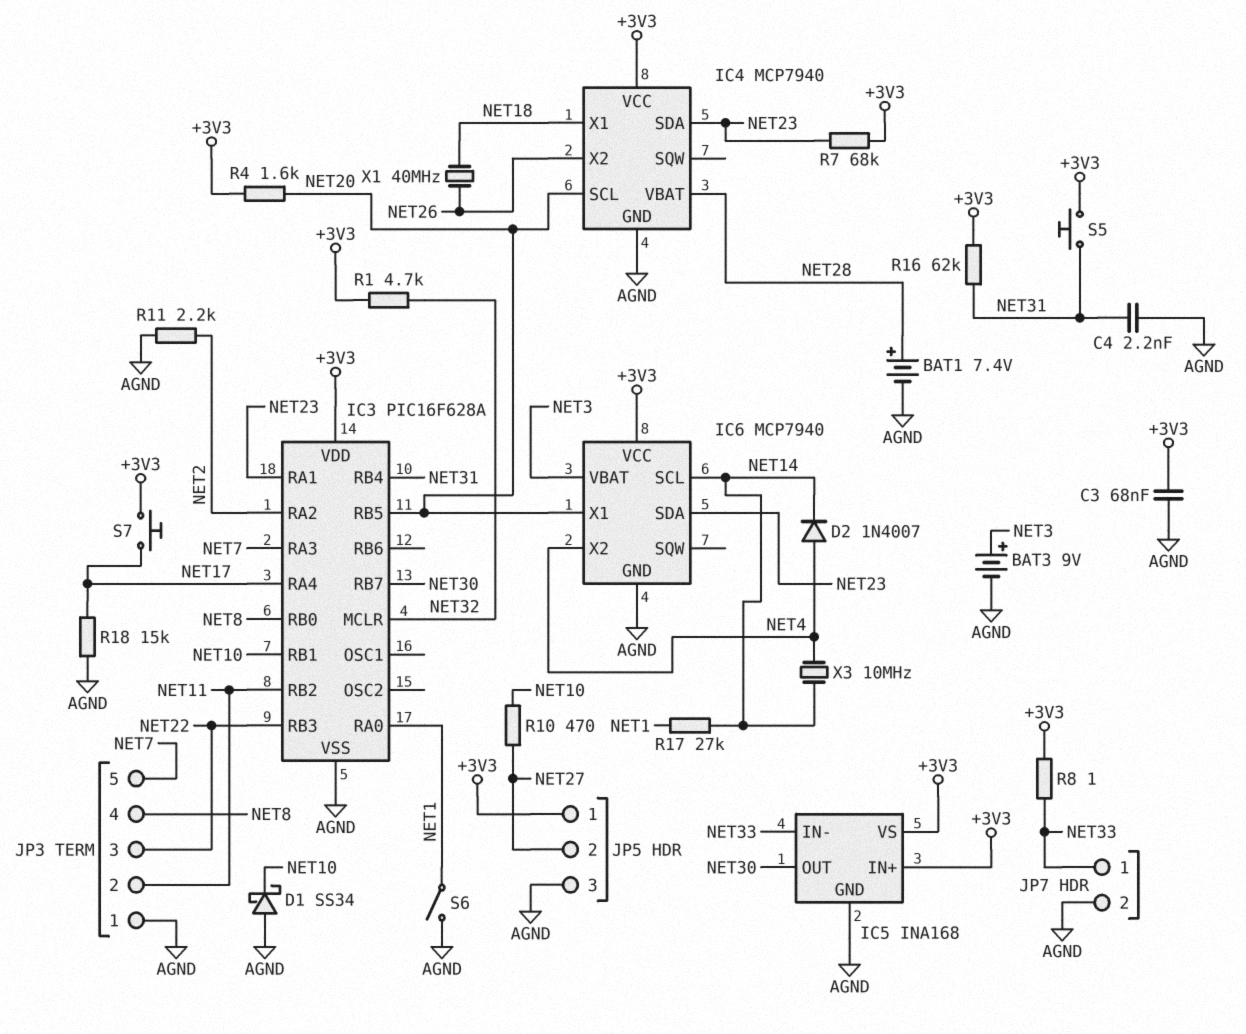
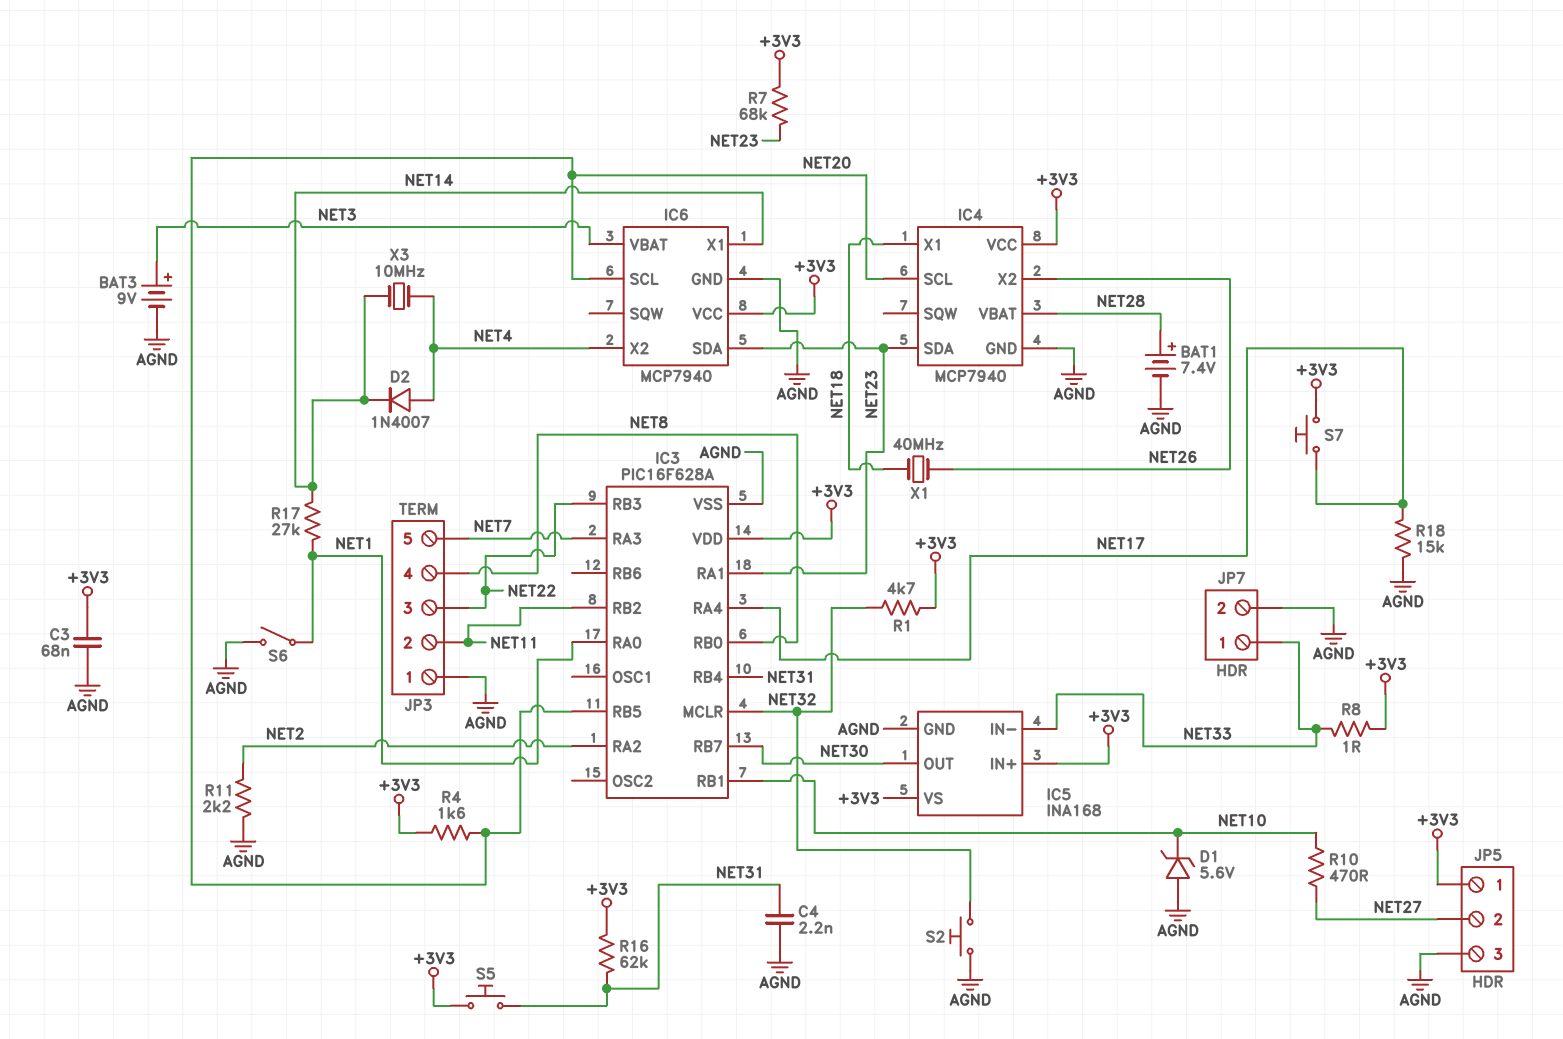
D1: schottky SS34 (A AGND, K NET10) -> zener 5.6V (A AGND, K NET10)
IC6 pin SCL: NET14 -> NET20
IC6 pin X1: NET20 -> NET14
S2: none -> button (AGND, NET32)

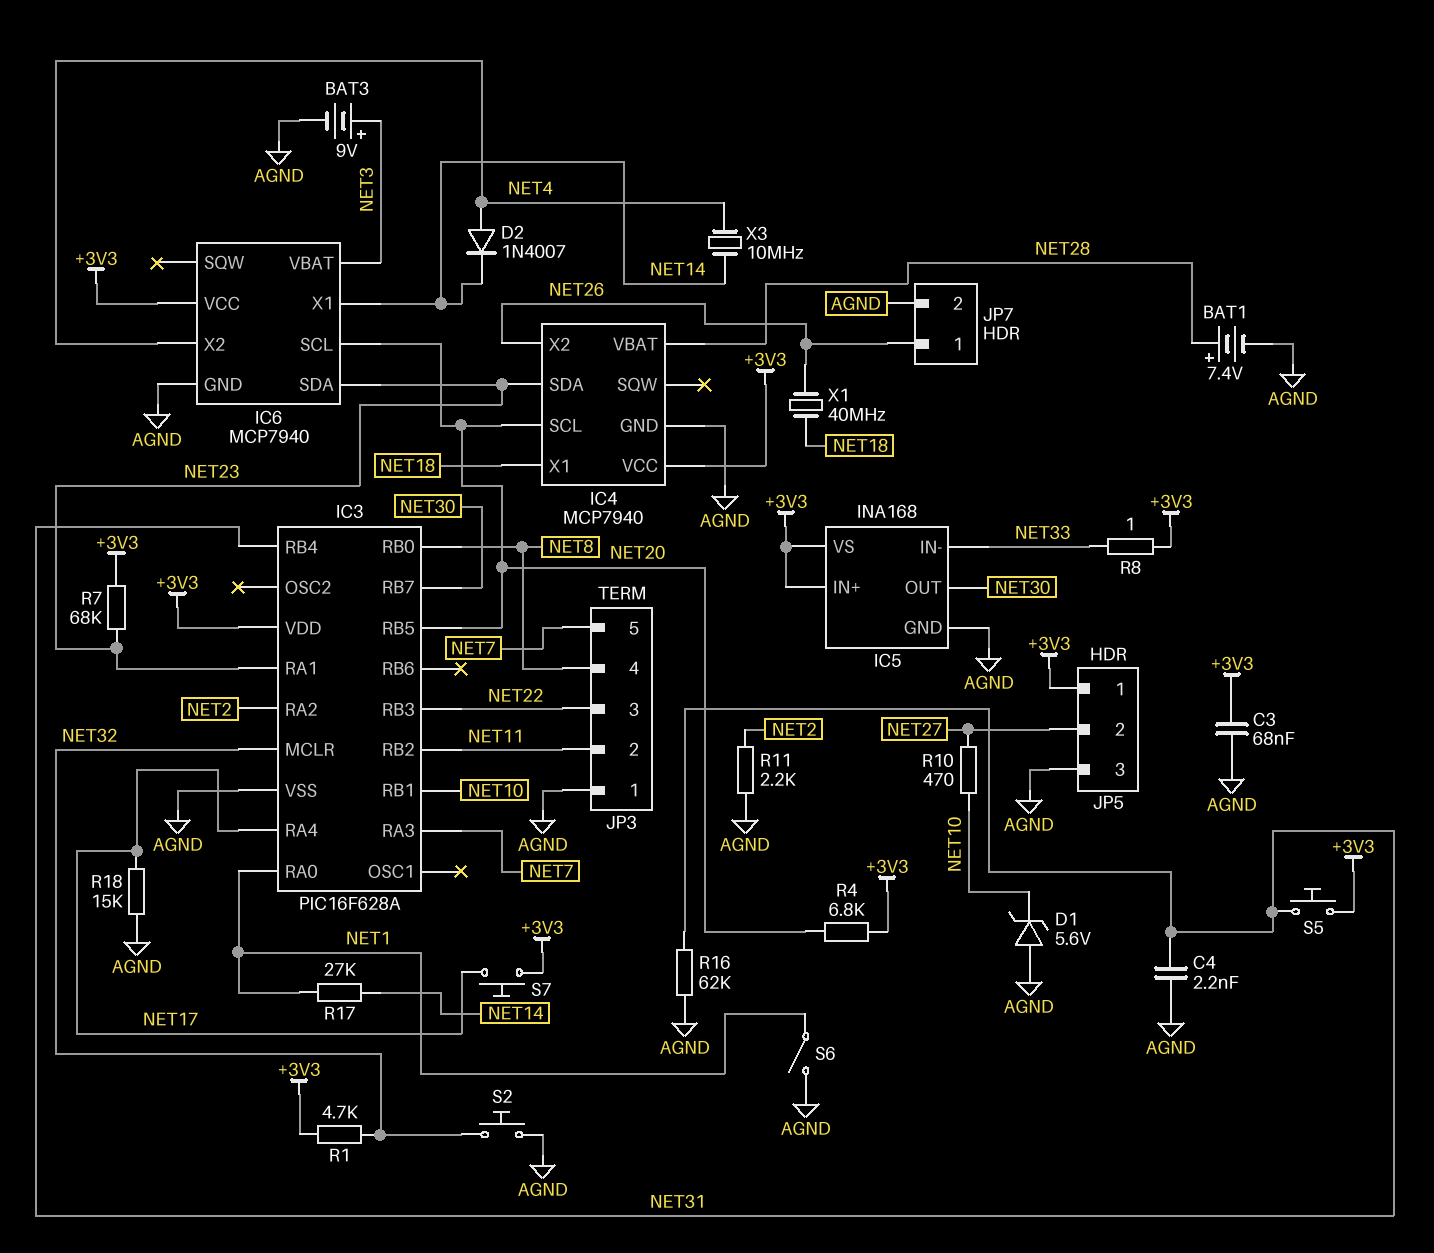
JP7 pin 1: NET33 -> NET26
R4: 1.6k (+3V3, NET20) -> 6.8k (+3V3, NET20)
R16: 62k (+3V3, NET31) -> 62k (AGND, NET31)

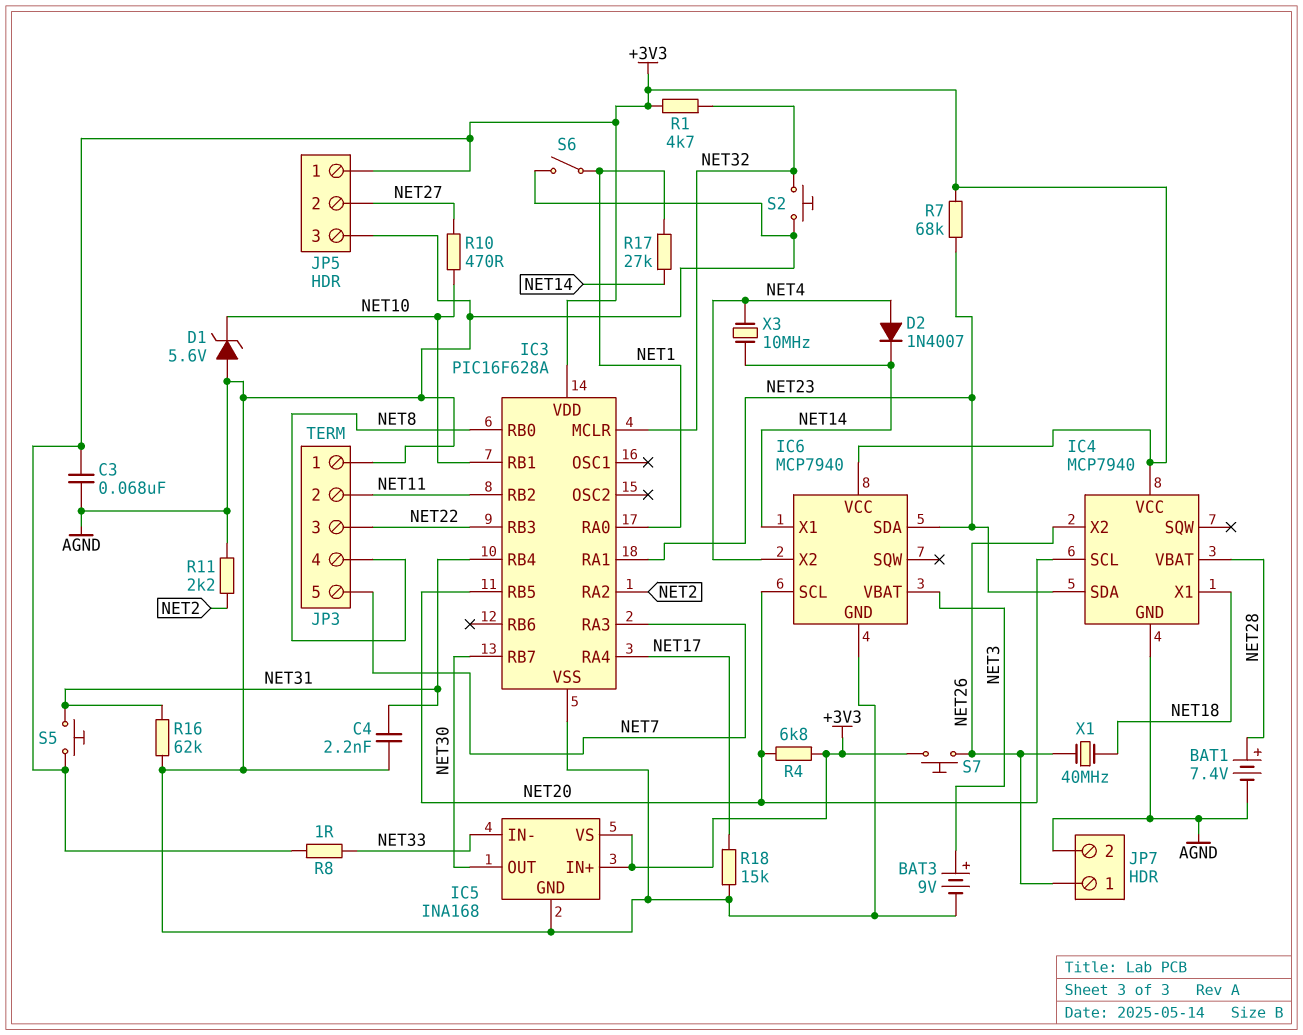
S7: button (+3V3, NET17) -> button (+3V3, NET26)

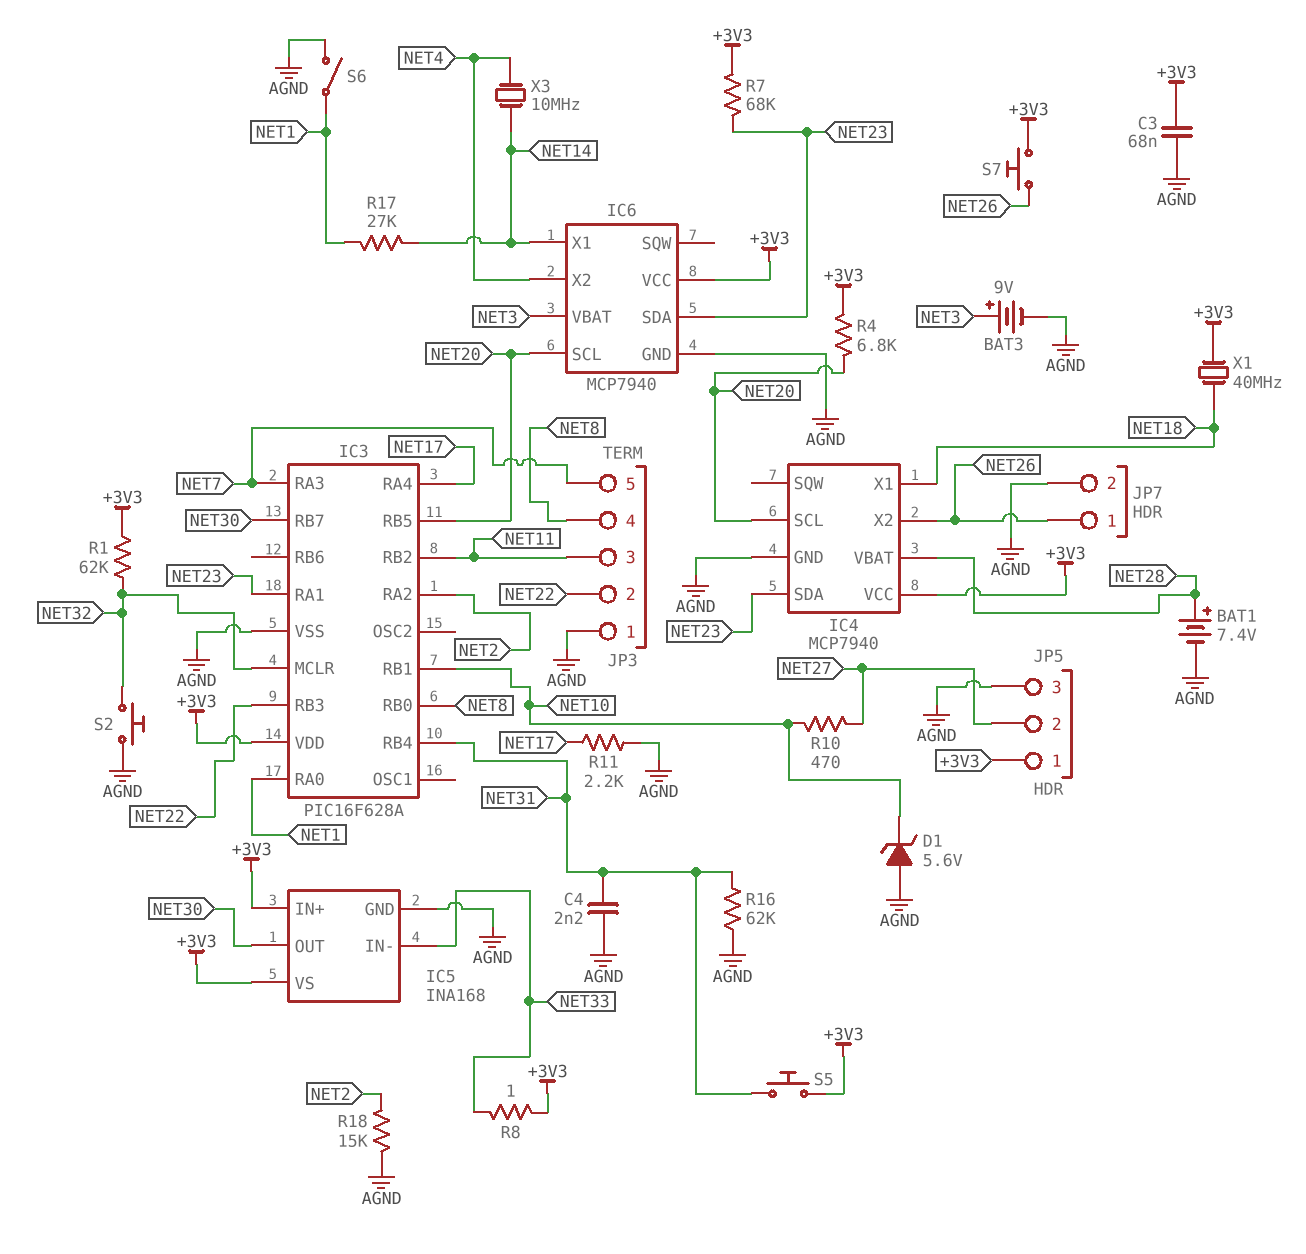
D2: diode 1N4007 (A NET4, K NET14) -> none
JP3 pin 2: NET11 -> NET22
JP3 pin 3: NET22 -> NET11
R1: 4.7k (+3V3, NET32) -> 62k (+3V3, NET32)
R11: 2.2k (AGND, NET2) -> 2.2k (AGND, NET17)
R18: 15k (AGND, NET17) -> 15k (AGND, NET2)
X1: 40MHz (NET18, NET26) -> 40MHz (+3V3, NET18)

